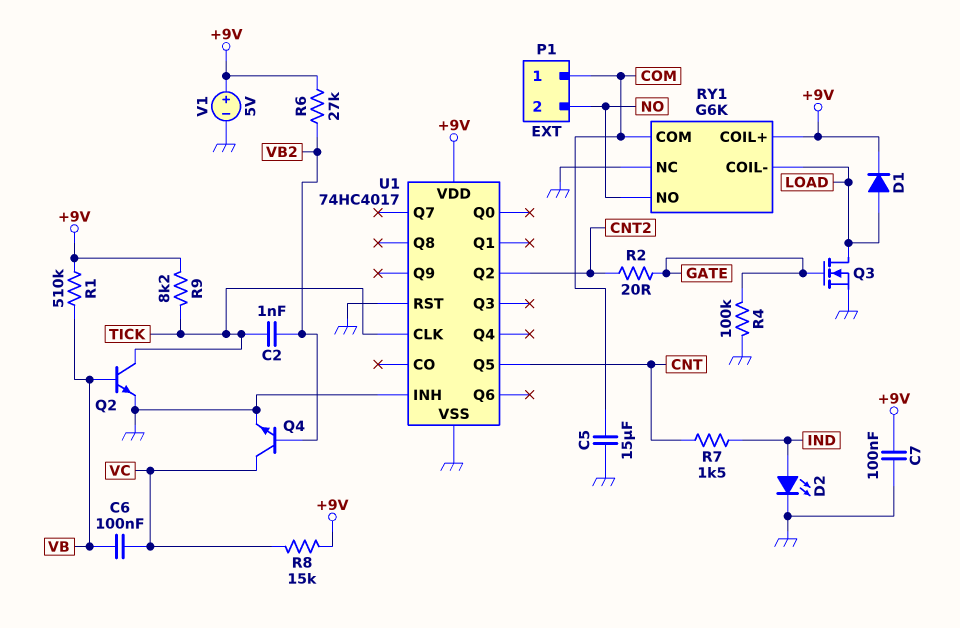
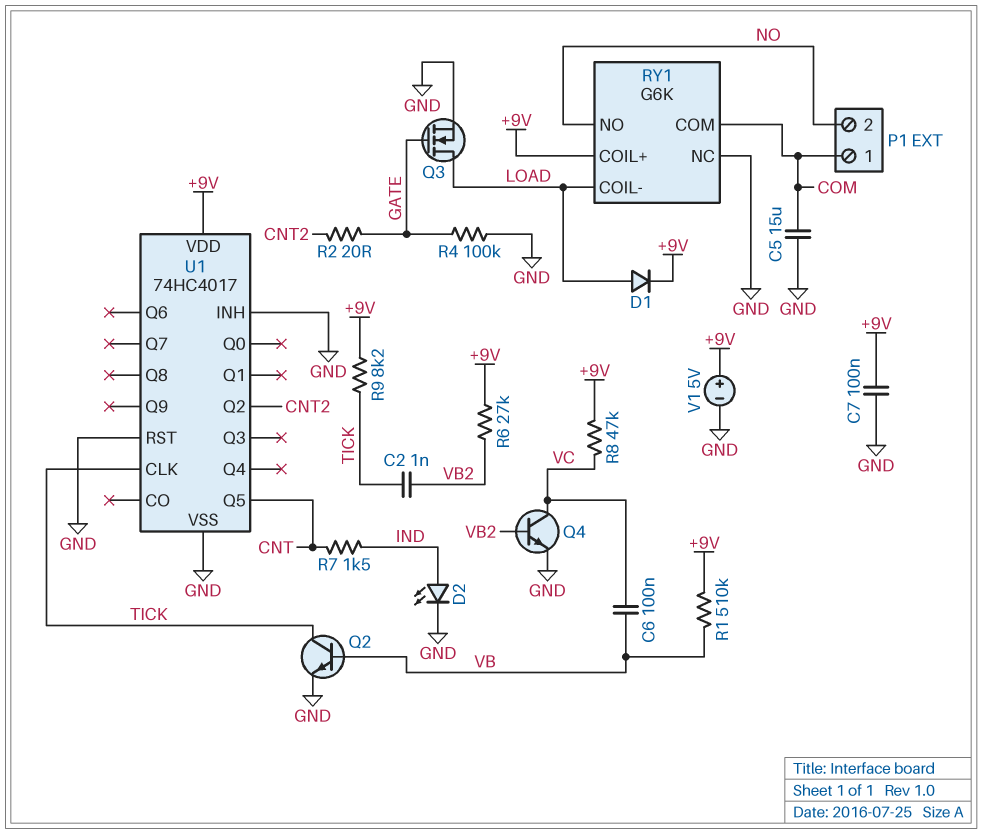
R8: 15k (+9V, VC) -> 47k (+9V, VC)

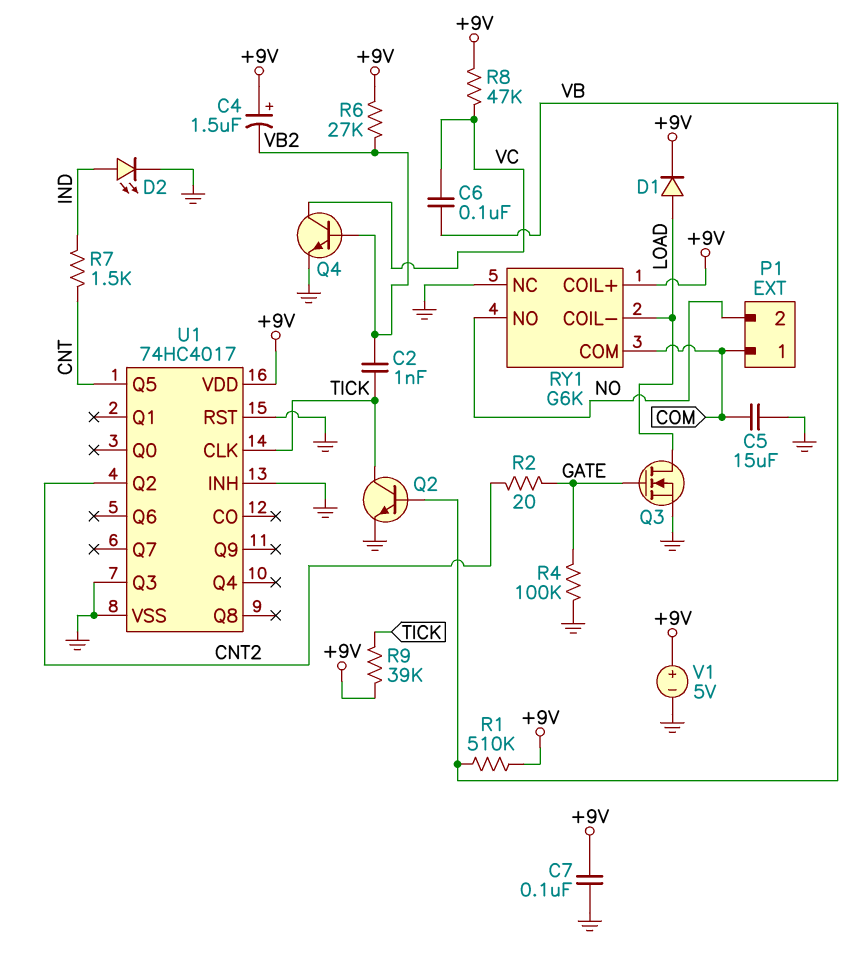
C4: none -> 1.5uF (plus +9V, minus VB2)
R9: 8.2k (+9V, TICK) -> 39k (+9V, TICK)
U1 pin Q3: none -> GND

